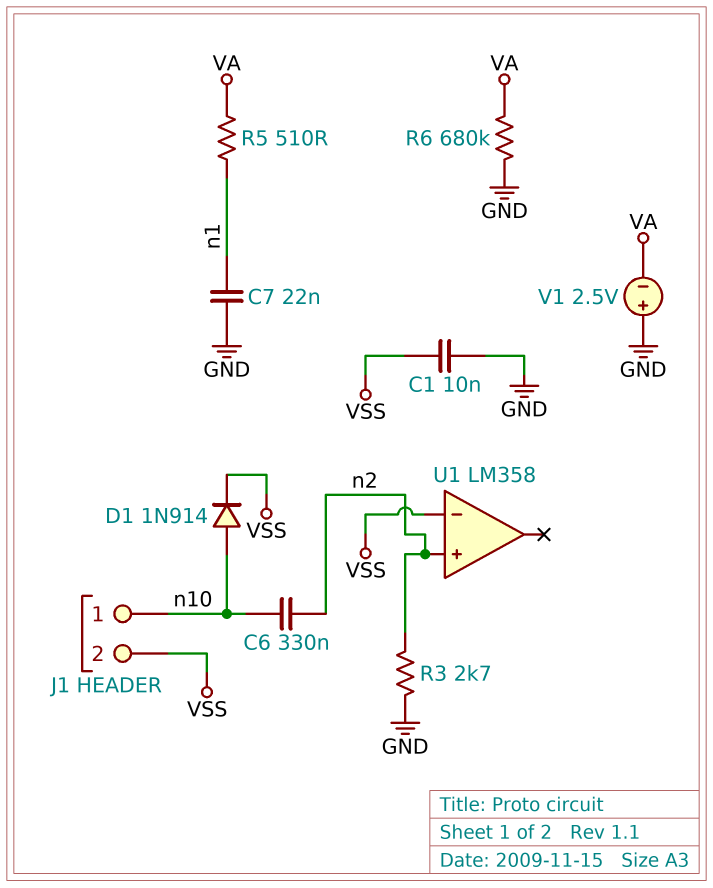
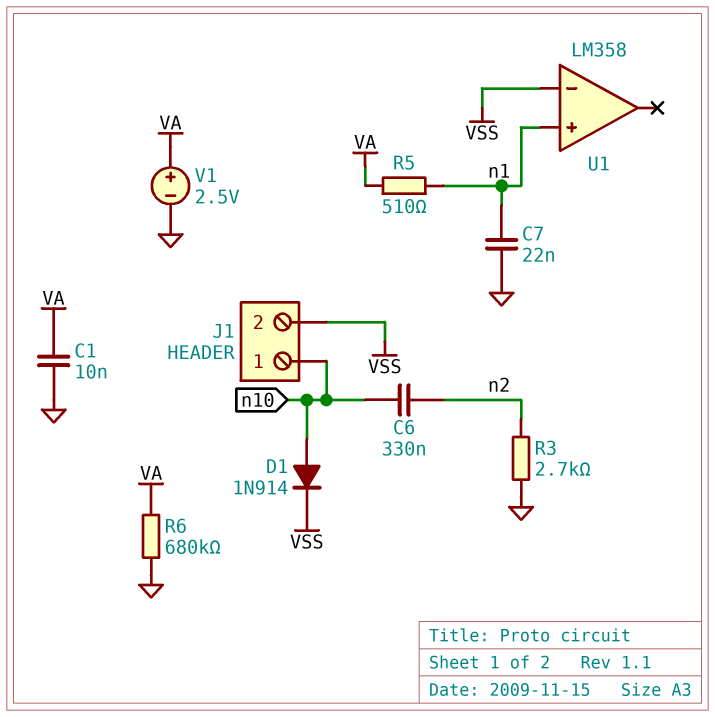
C1: 10nF (GND, VSS) -> 10nF (GND, VA)
U1 pin in+: n2 -> n1
V1: 2.5V (plus GND, minus VA) -> 2.5V (plus VA, minus GND)

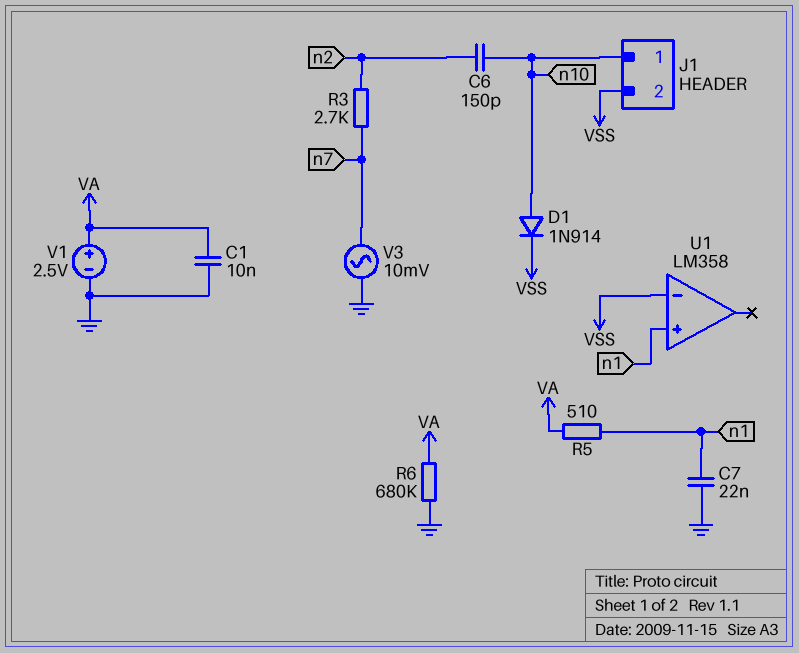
C6: 330nF (n2, n10) -> 150pF (n2, n10)
R3: 2.7k (GND, n2) -> 2.7k (n2, n7)
V3: none -> AC 10mV (GND, n7)

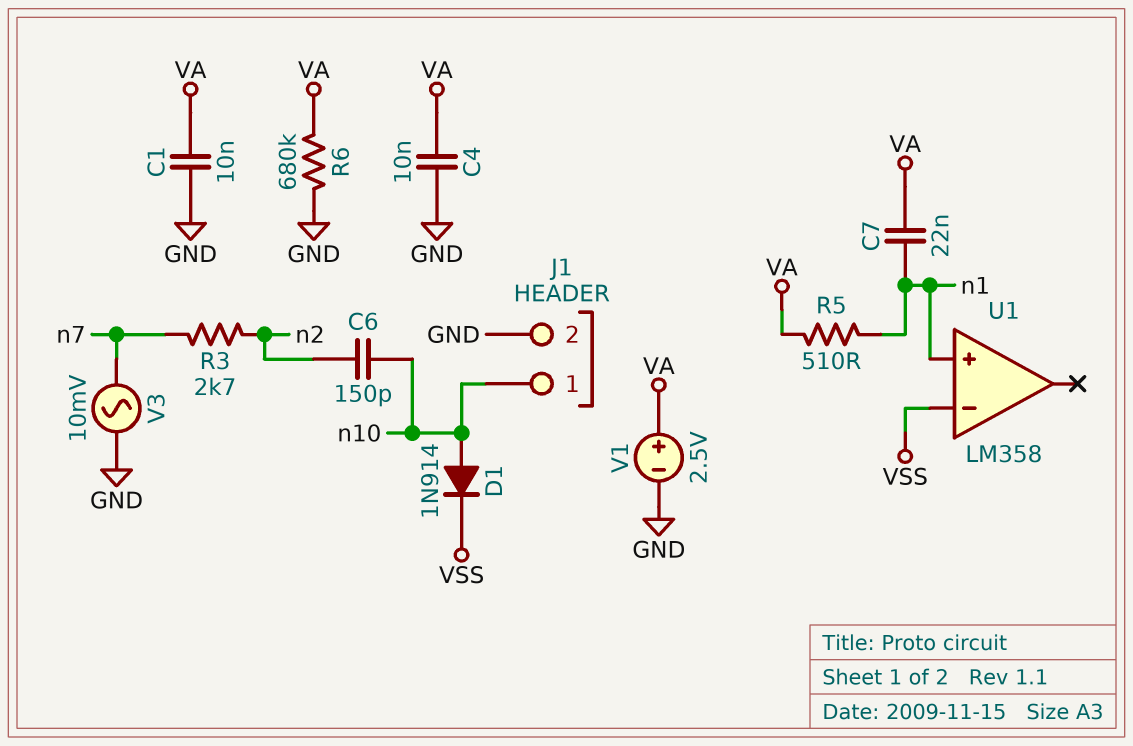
C4: none -> 10nF (GND, VA)
C7: 22nF (GND, n1) -> 22nF (VA, n1)
J1 pin 2: VSS -> GND

